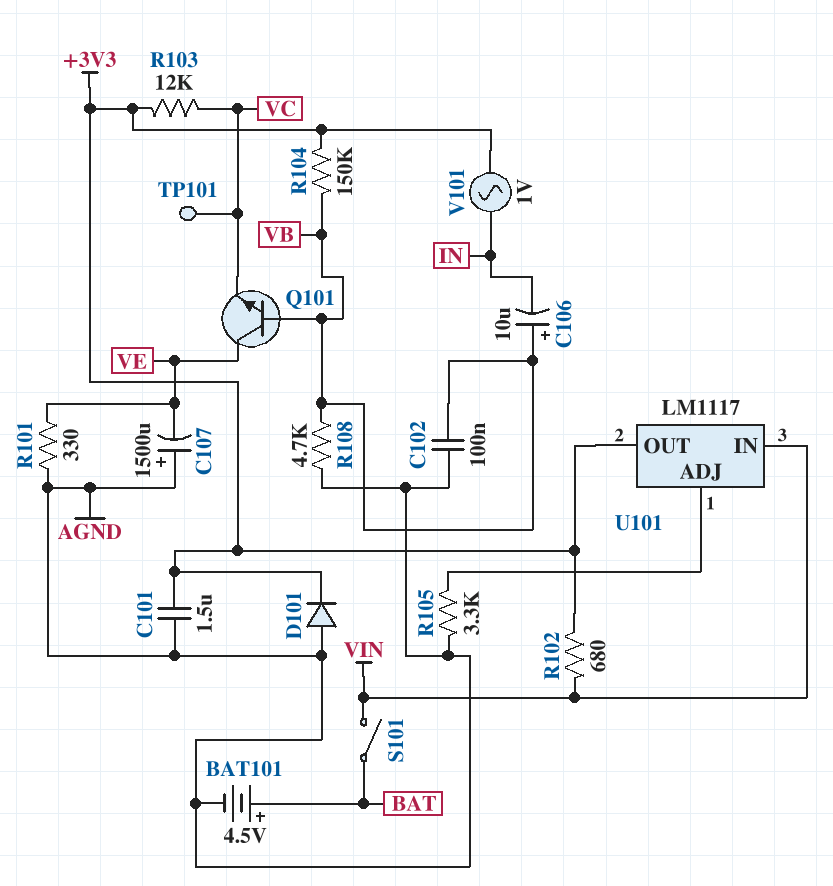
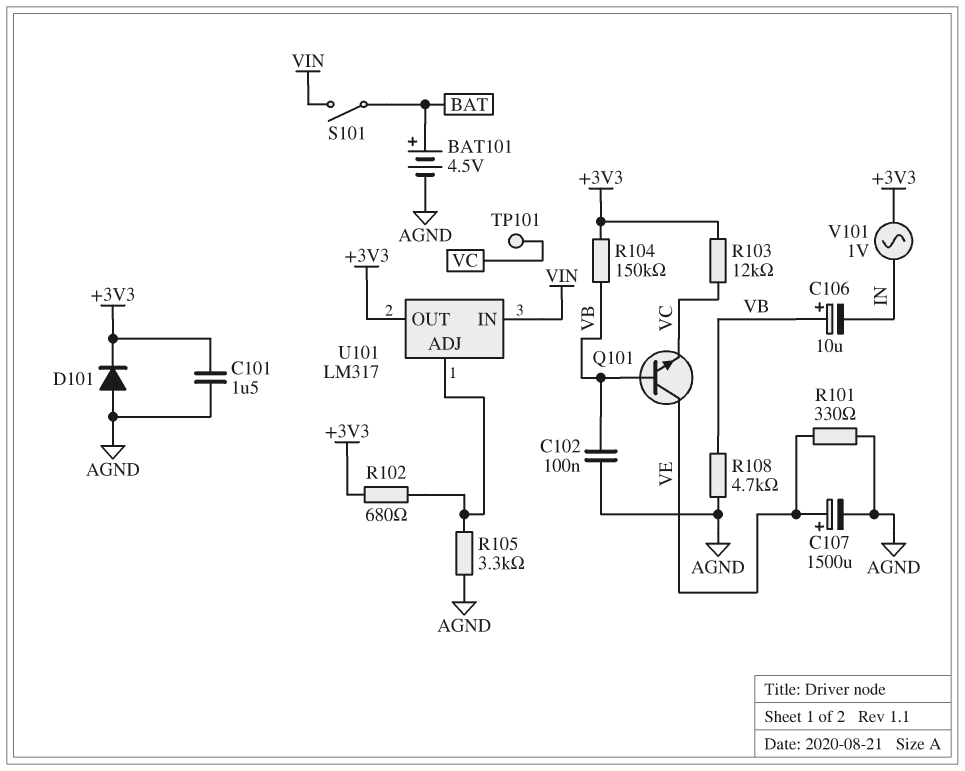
C107: 1500uF (plus AGND, minus VE) -> 1500uF (plus VE, minus AGND)
R102: 680 (+3V3, VIN) -> 680 (+3V3, U101/ADJ)
U101: LM1117 -> LM317

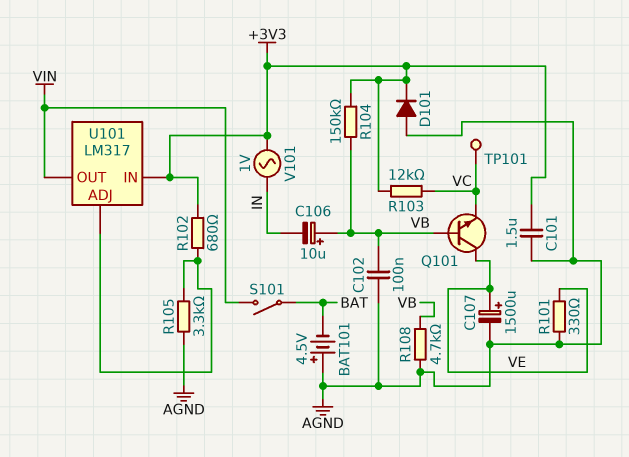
BAT101: 4.5V (plus BAT, minus AGND) -> 4.5V (plus AGND, minus BAT)
U101 pin IN: VIN -> +3V3
U101 pin OUT: +3V3 -> VIN

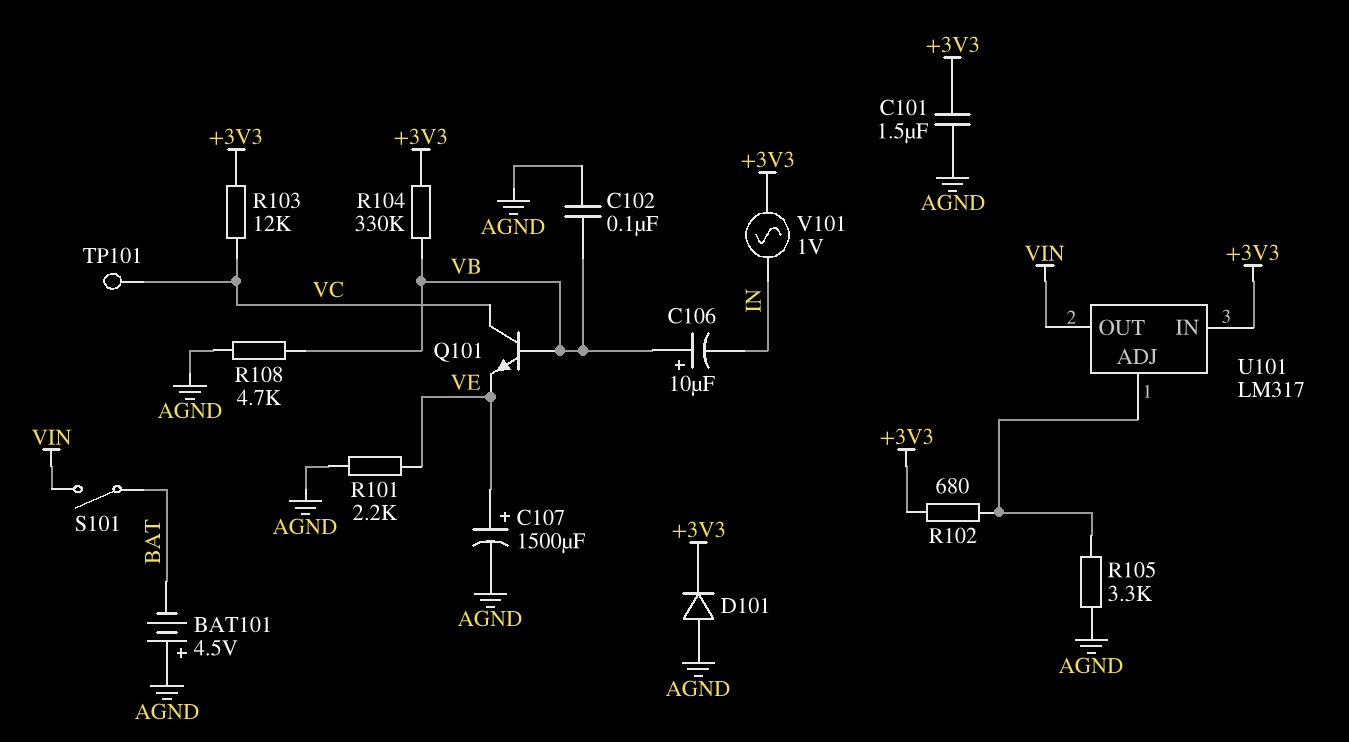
Q101: NPN (B VB, C VE, E VC) -> NPN (B VB, C VC, E VE)
R101: 330 (AGND, VE) -> 2.2k (AGND, VE)
R104: 150k (+3V3, VB) -> 330k (+3V3, VB)

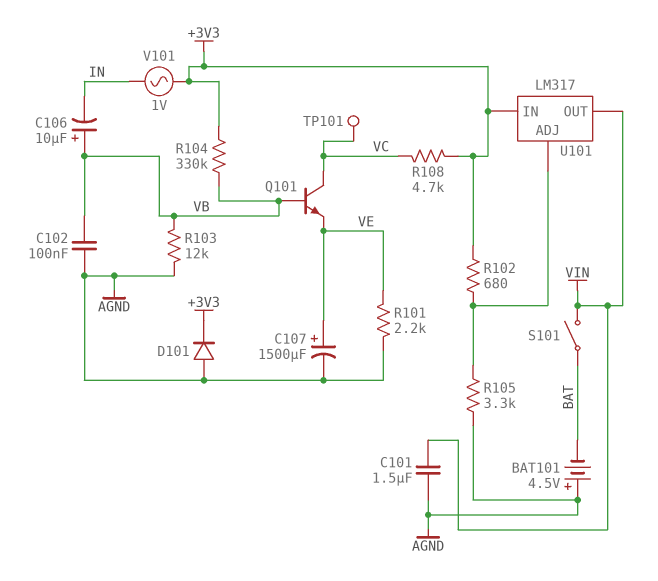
C101: 1.5uF (+3V3, AGND) -> 1.5uF (AGND, VIN)
R103: 12k (+3V3, VC) -> 12k (AGND, VB)
R108: 4.7k (AGND, VB) -> 4.7k (+3V3, VC)

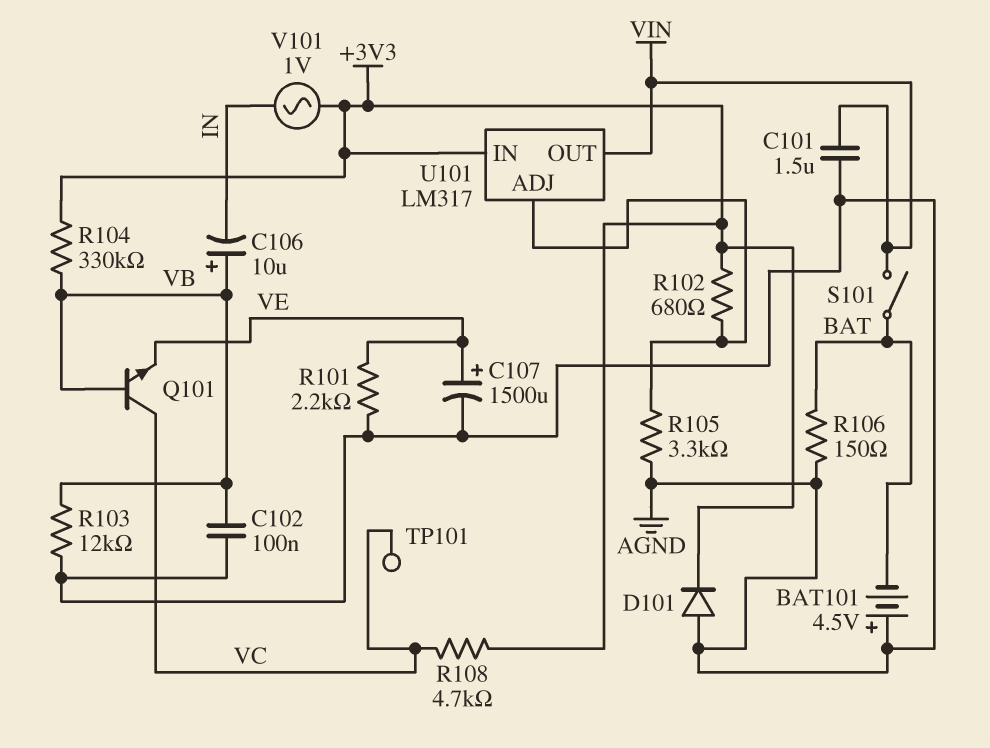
R106: none -> 150 (AGND, BAT)

